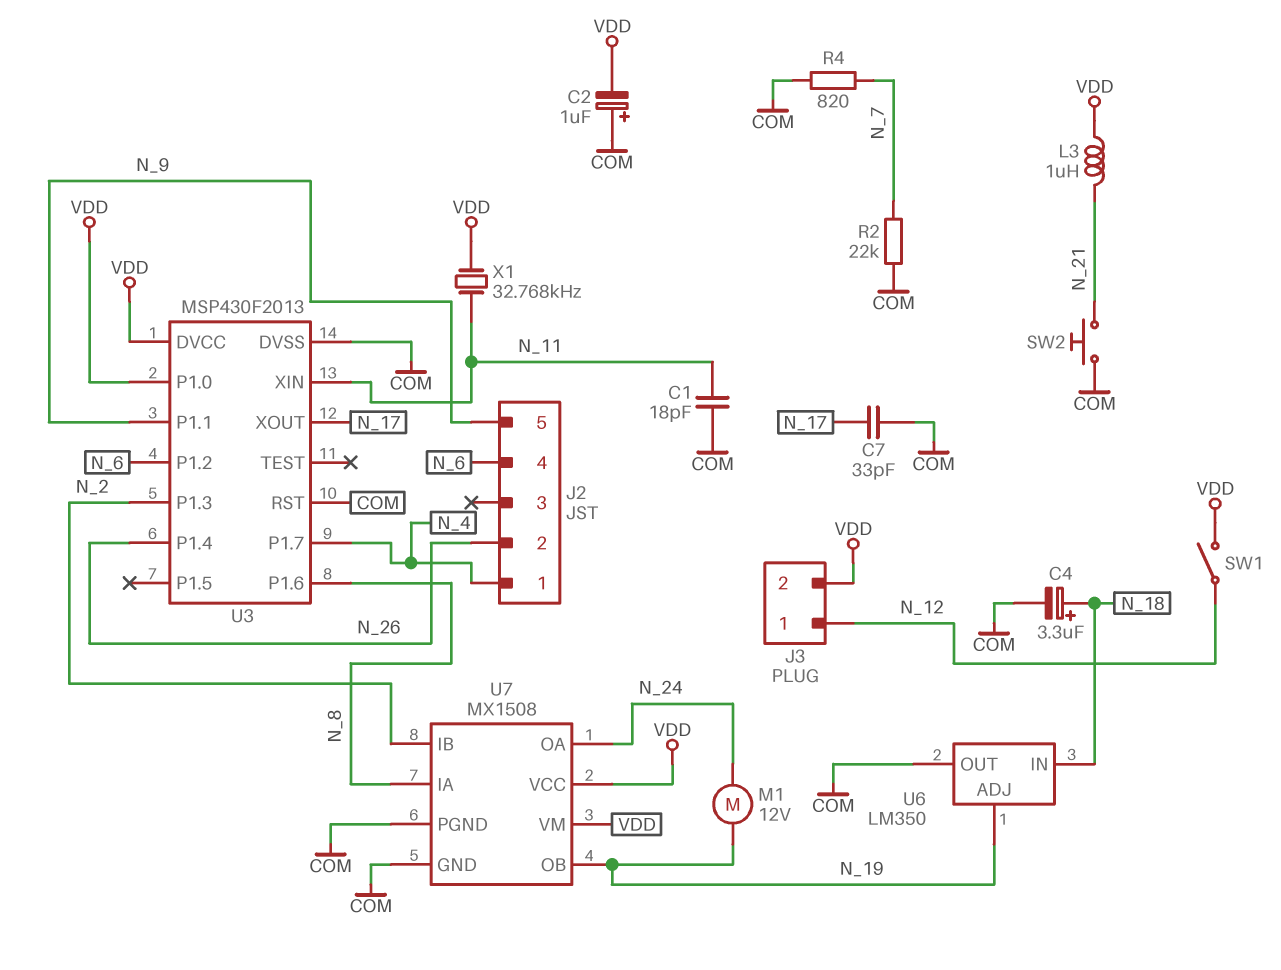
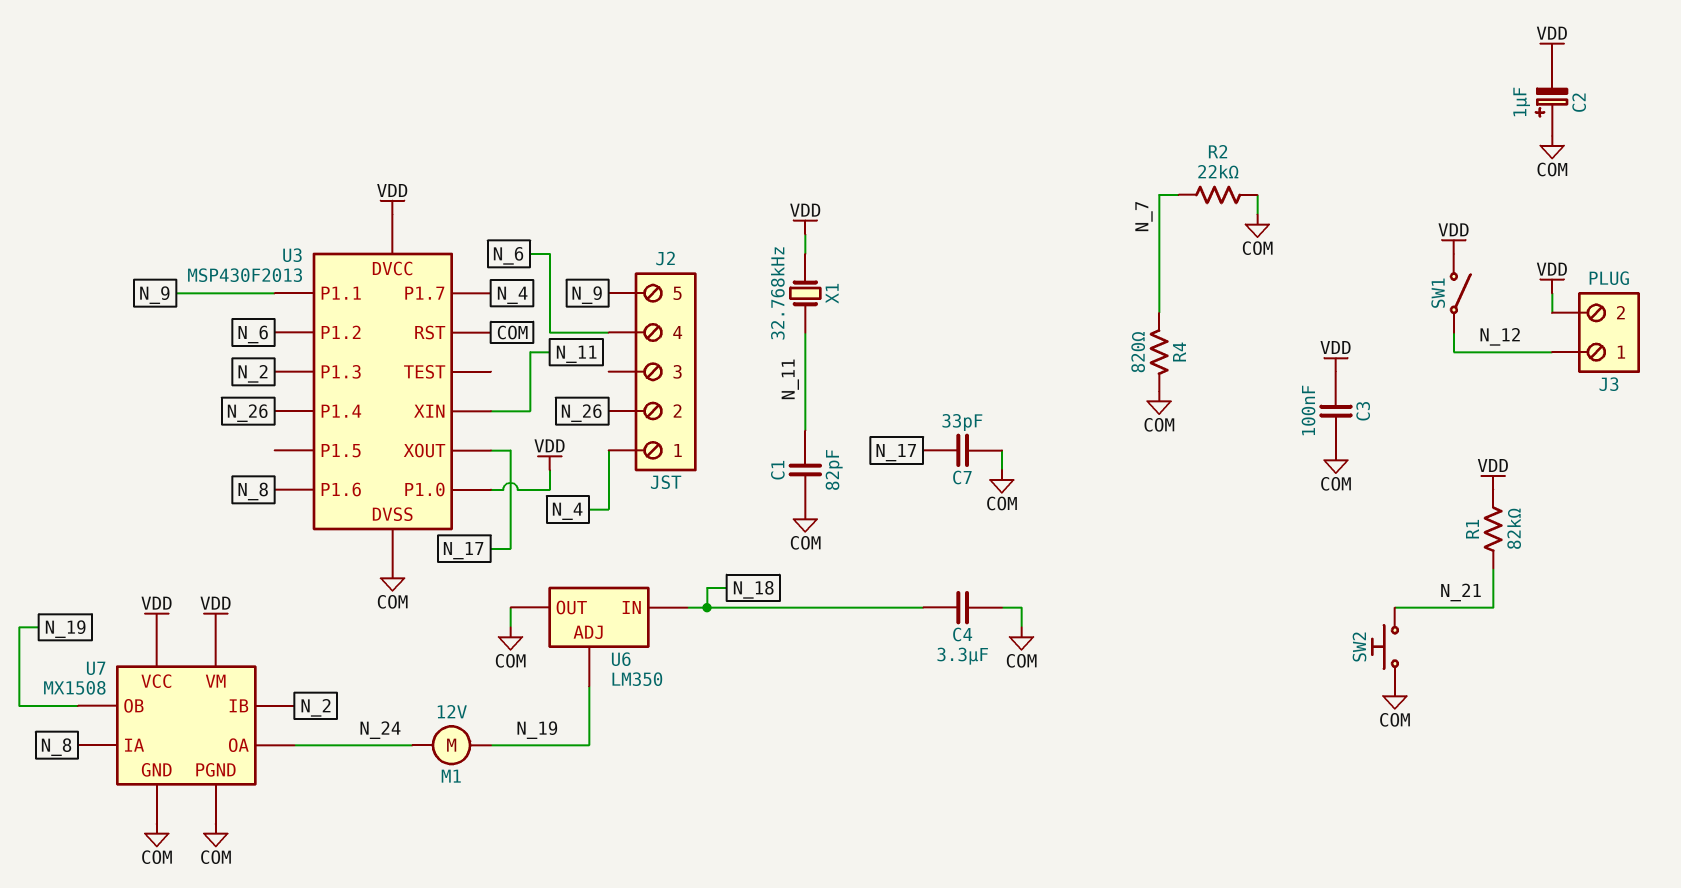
C1: 18pF (COM, N_11) -> 82pF (COM, N_11)
C3: none -> 100nF (COM, VDD)
C4: 3.3uF (plus N_18, minus COM) -> 3.3uF (COM, N_18)
L3: 1uH (N_21, VDD) -> none
R1: none -> 82k (N_21, VDD)

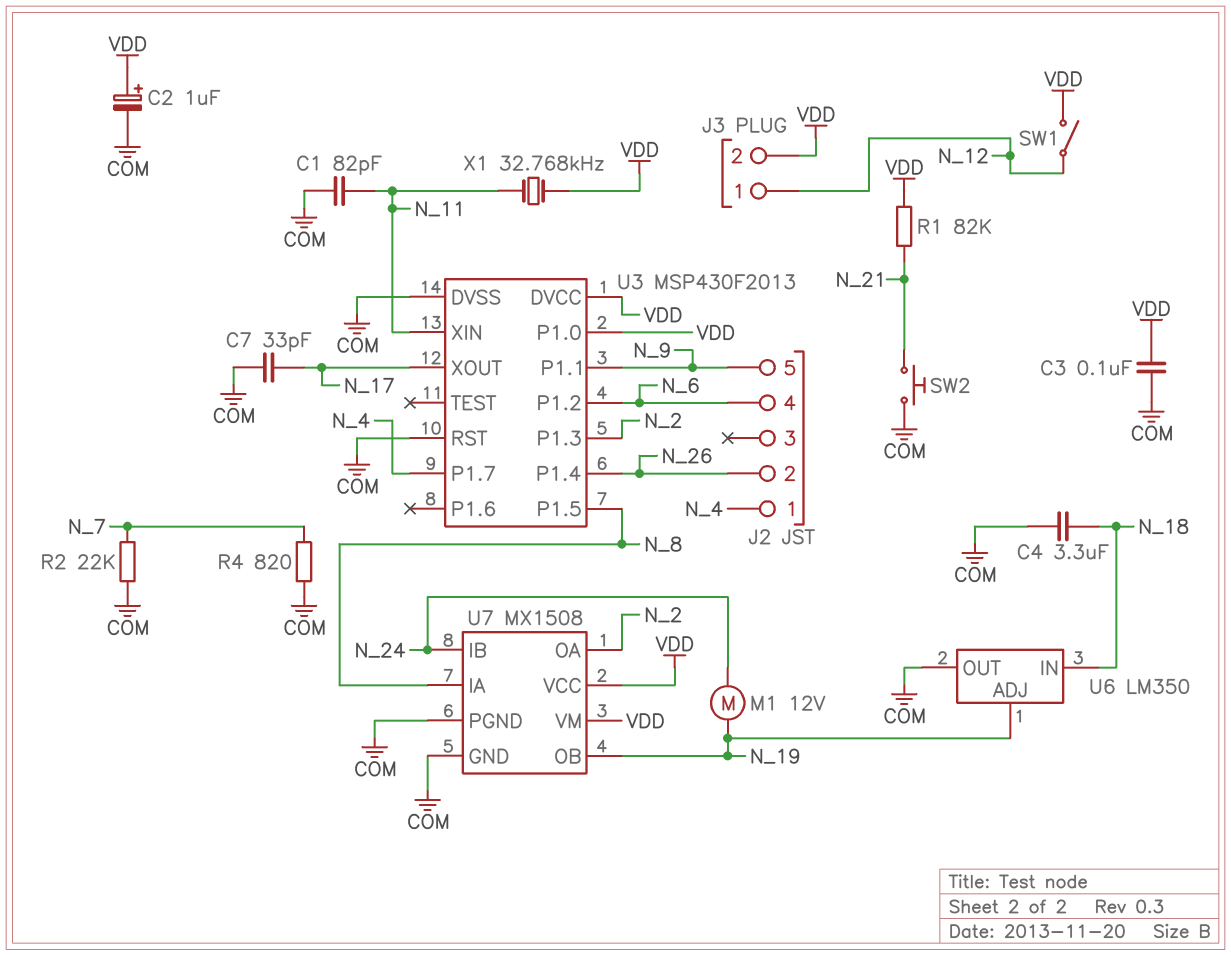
C2: 1uF (plus COM, minus VDD) -> 1uF (plus VDD, minus COM)
U3 pin P1.5: none -> N_8
U3 pin P1.6: N_8 -> none
U7 pin IB: N_2 -> N_24
U7 pin OA: N_24 -> N_2

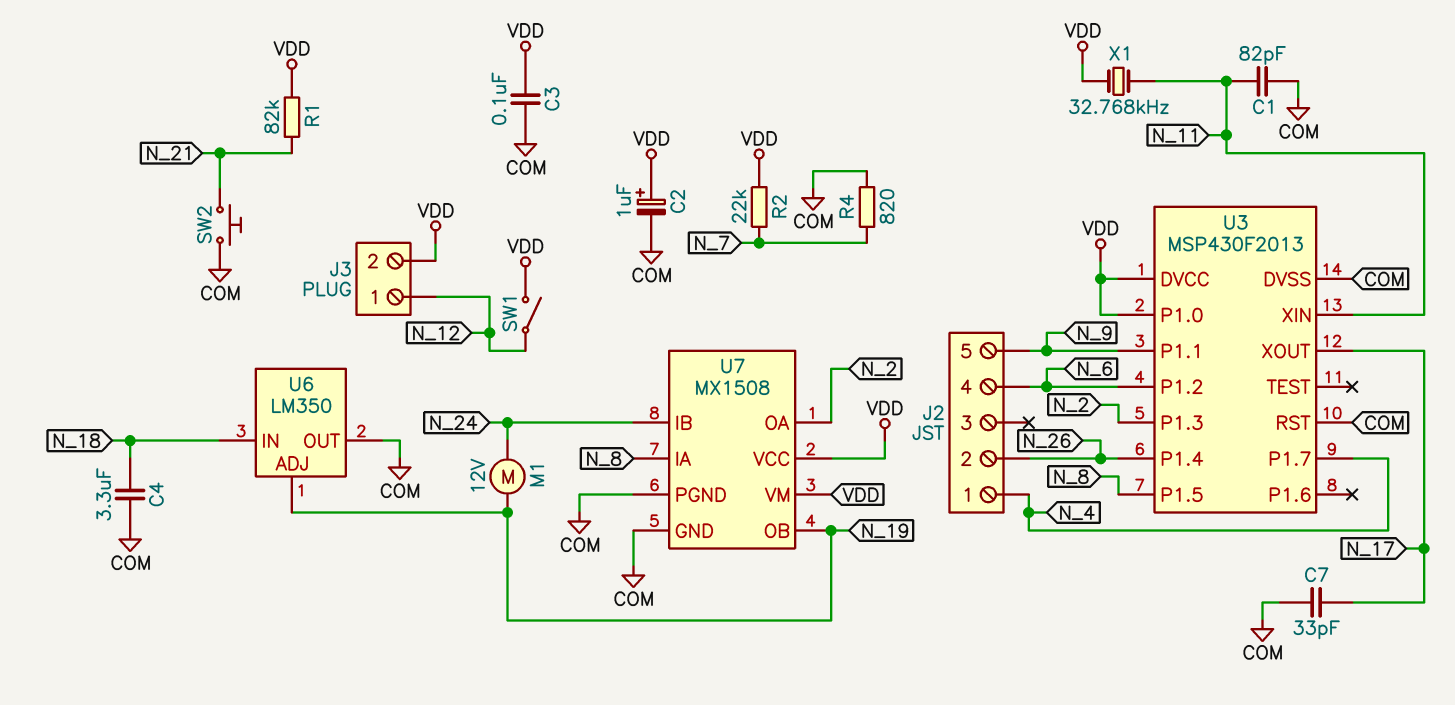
R2: 22k (COM, N_7) -> 22k (N_7, VDD)

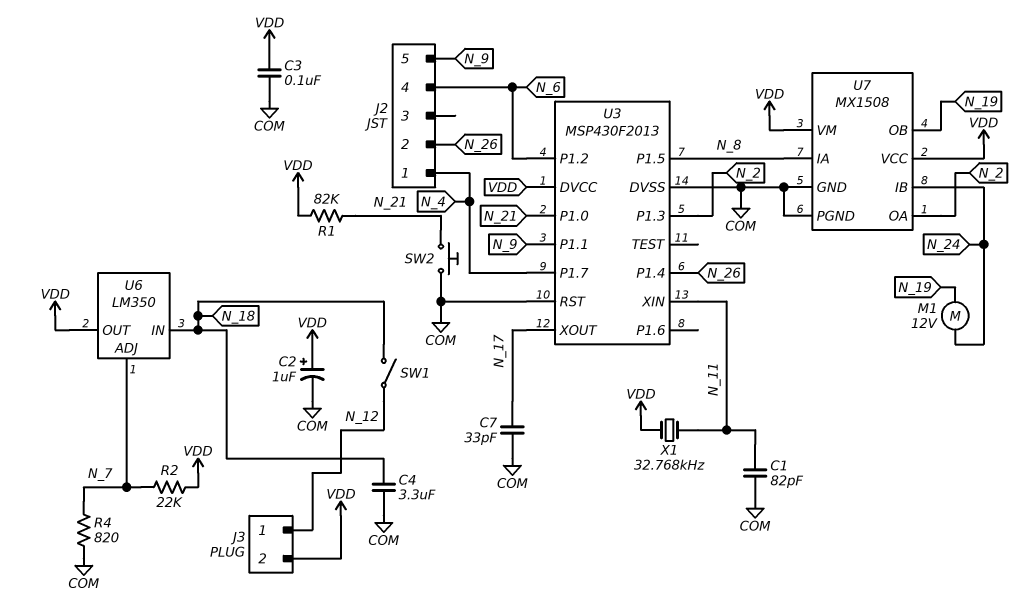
SW1: switch (N_12, VDD) -> switch (N_12, N_18)
U3 pin P1.0: VDD -> N_21
U6 pin ADJ: N_19 -> N_7
U6 pin OUT: COM -> VDD

